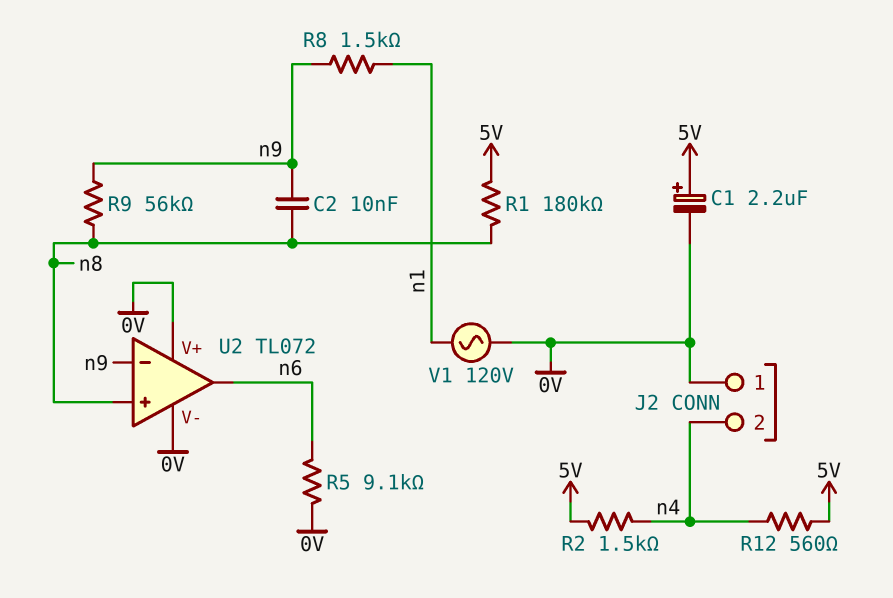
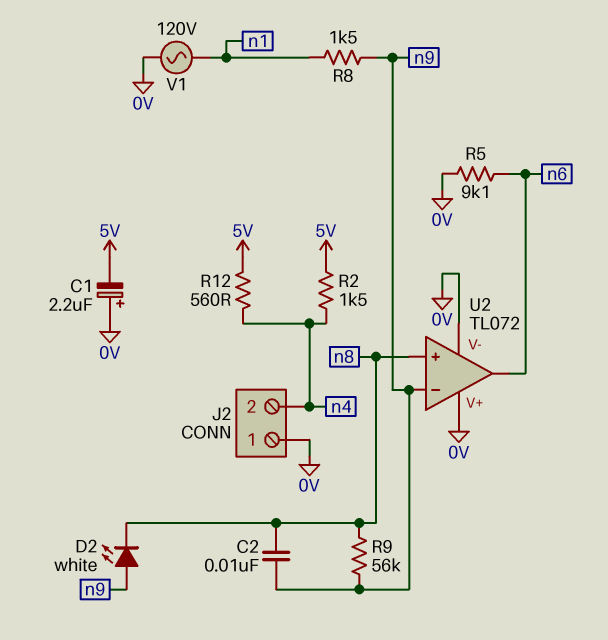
C1: 2.2uF (plus 5V, minus 0V) -> 2.2uF (plus 0V, minus 5V)
D2: none -> LED white (A n9, K n8)
R1: 180k (5V, n8) -> none

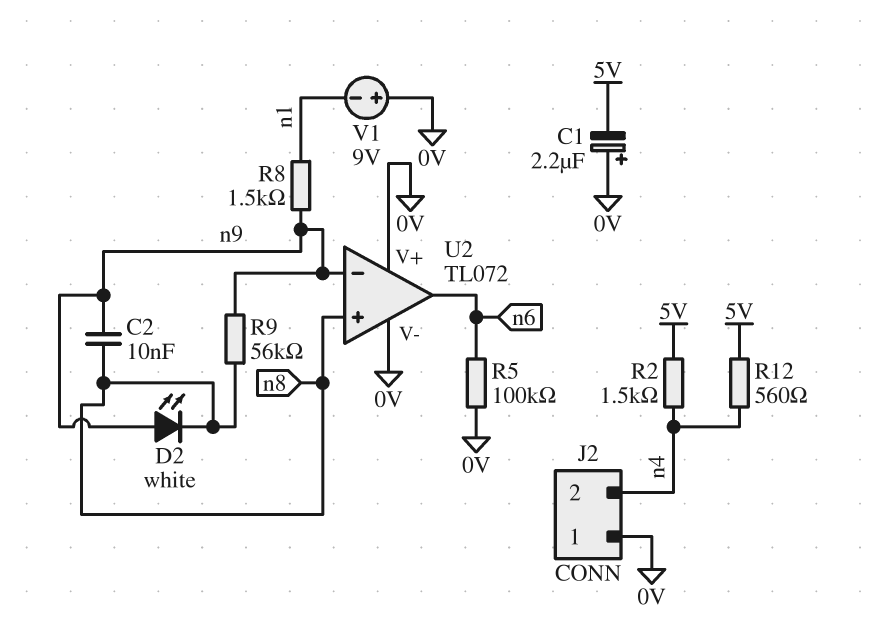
R5: 9.1k (0V, n6) -> 100k (0V, n6)
V1: AC 120V (0V, n1) -> 9V (plus 0V, minus n1)

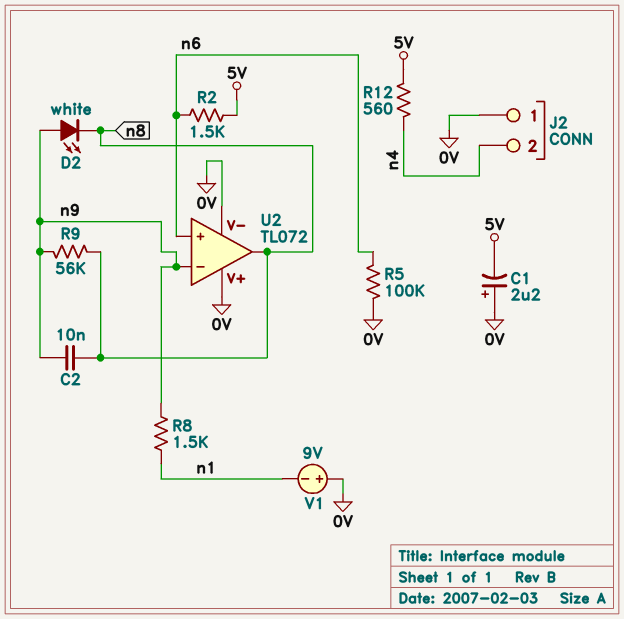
R2: 1.5k (5V, n4) -> 1.5k (5V, n6)
U2 pin in+: n8 -> n6
U2 pin out: n6 -> n8

